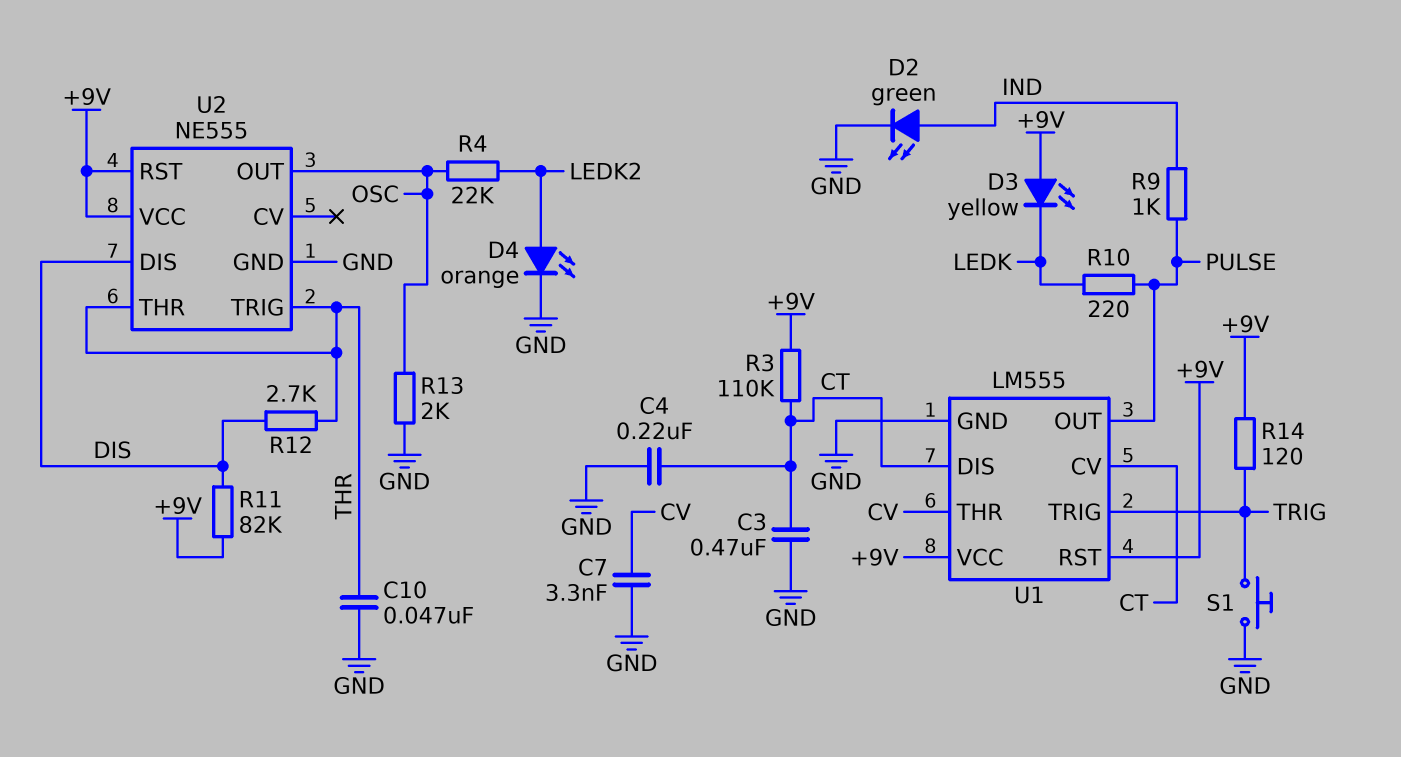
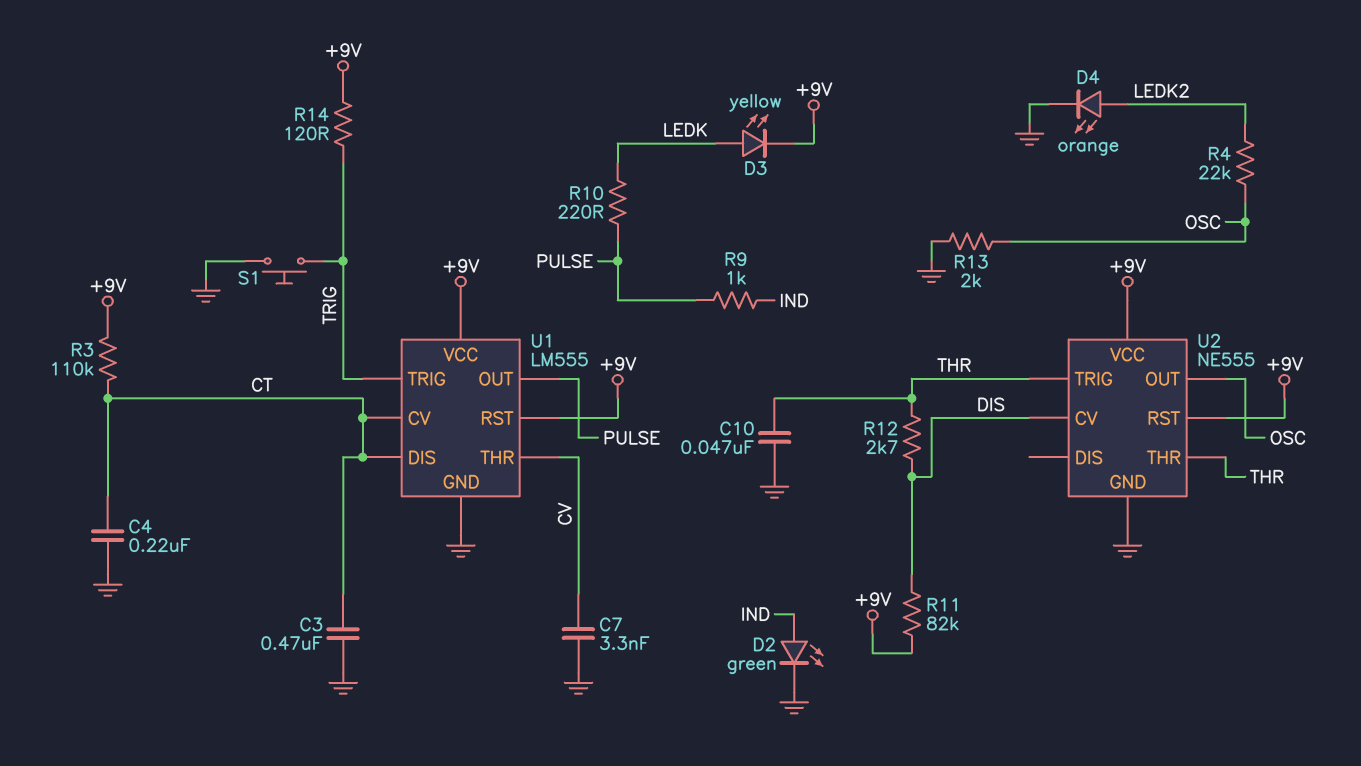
D3: LED yellow (A +9V, K LEDK) -> LED yellow (A LEDK, K +9V)
U2 pin CV: none -> DIS
U2 pin DIS: DIS -> none

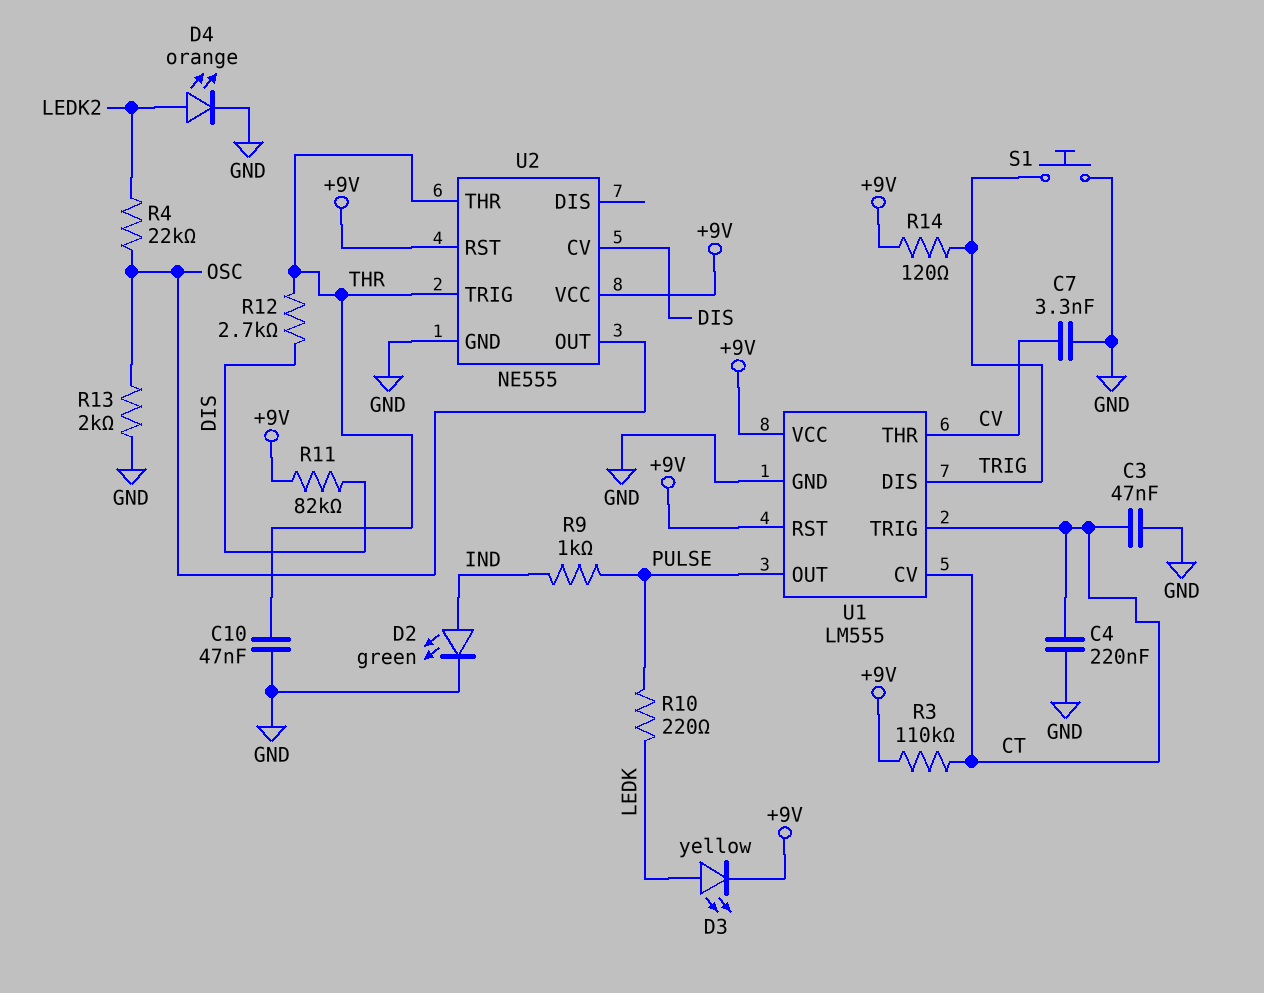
C3: 470nF (CT, GND) -> 47nF (CT, GND)
U1 pin DIS: CT -> TRIG
U1 pin TRIG: TRIG -> CT

